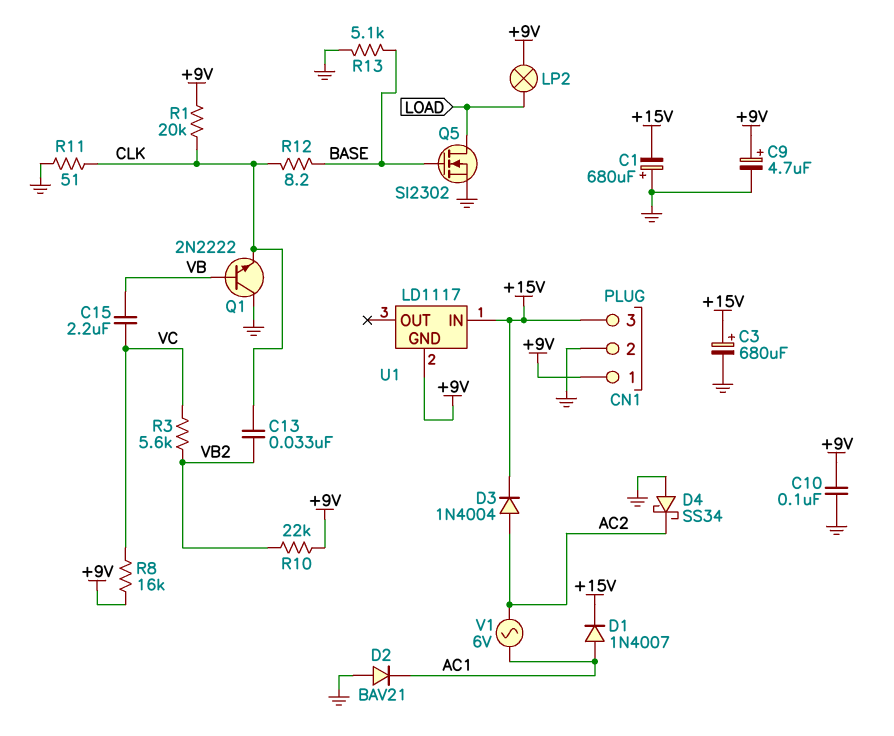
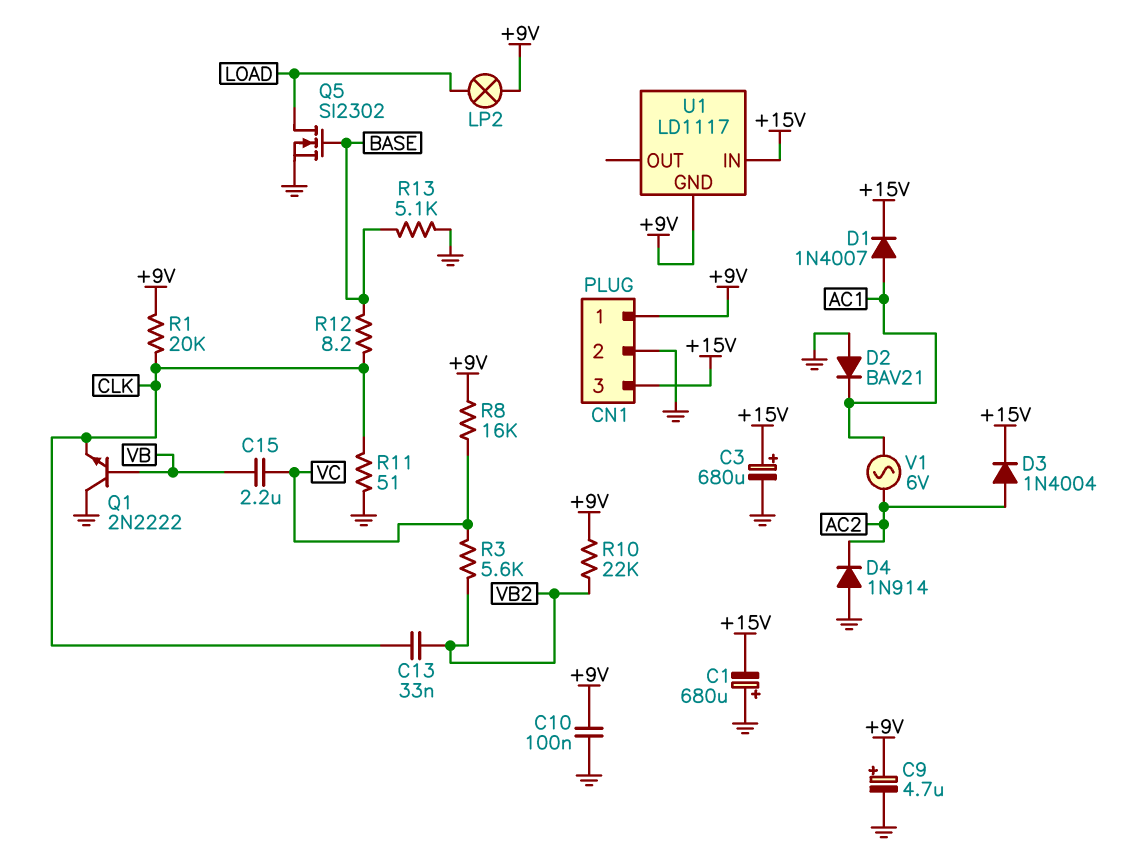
D4: schottky SS34 (A GND, K AC2) -> diode 1N914 (A GND, K AC2)

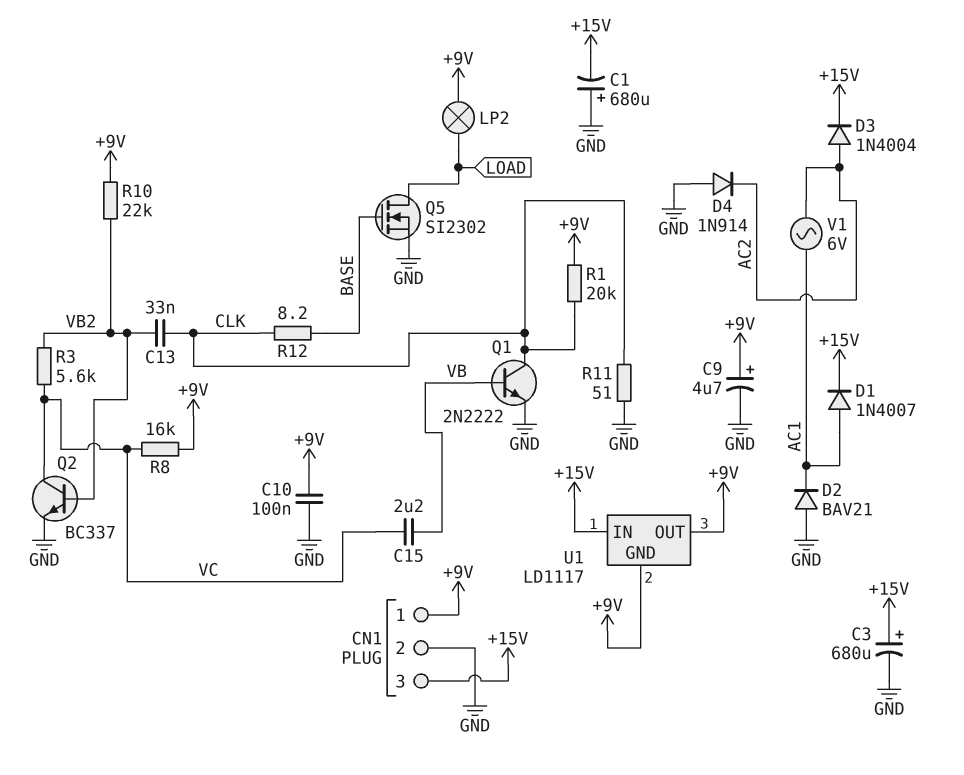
Q1: NPN 2N2222 (B VB, C GND, E CLK) -> NPN 2N2222 (B VB, C CLK, E GND)
Q2: none -> NPN BC337 (B VB2, C VC, E GND)
R13: 5.1k (BASE, GND) -> none
U1 pin OUT: none -> +9V

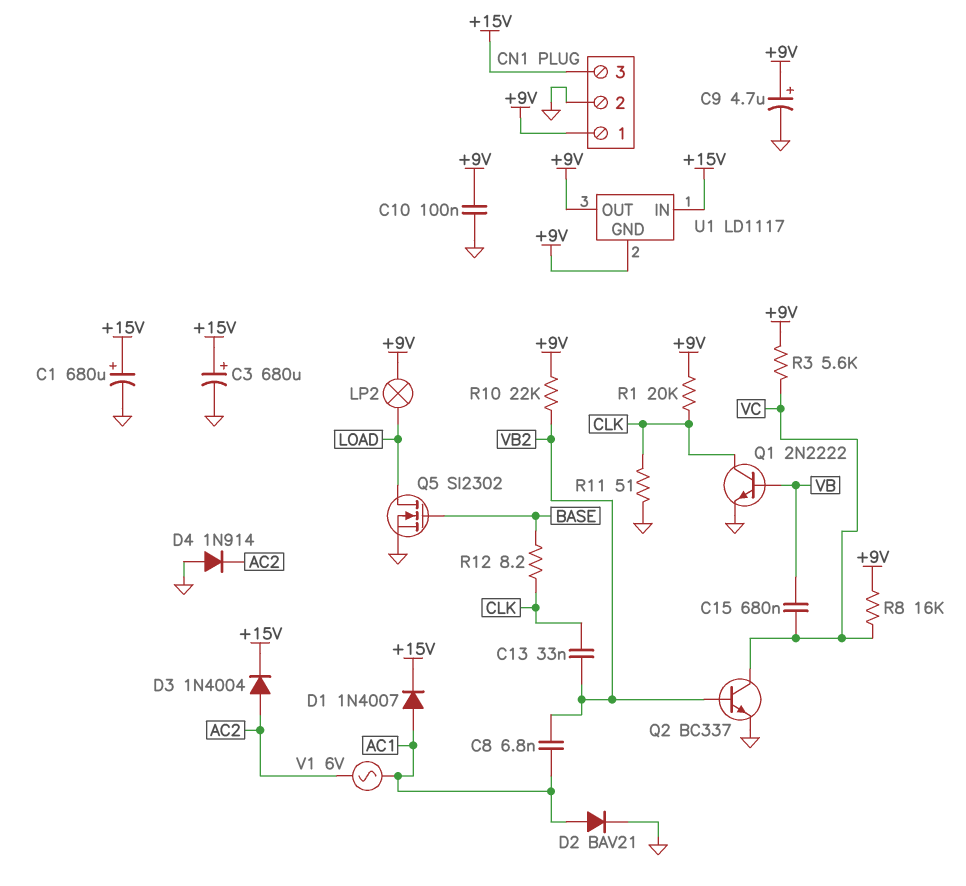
C1: 680uF (plus GND, minus +15V) -> 680uF (plus +15V, minus GND)
C8: none -> 6.8nF (AC1, VB2)
C15: 2.2uF (VB, VC) -> 680nF (VB, VC)
D2: diode BAV21 (A GND, K AC1) -> diode BAV21 (A AC1, K GND)
R3: 5.6k (VB2, VC) -> 5.6k (+9V, VC)

